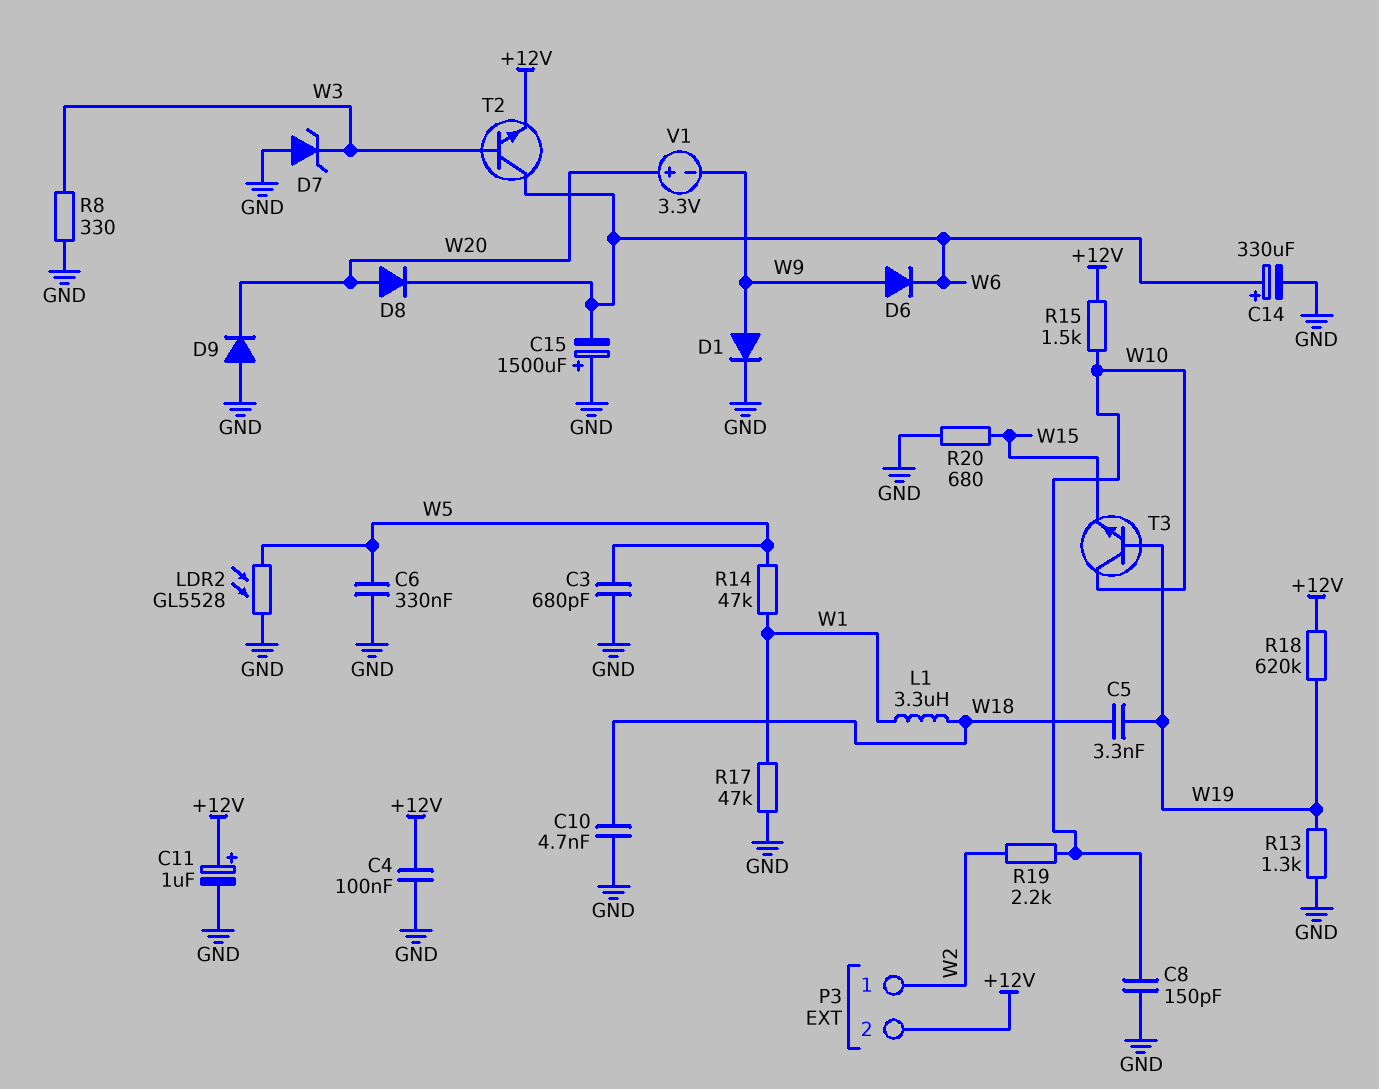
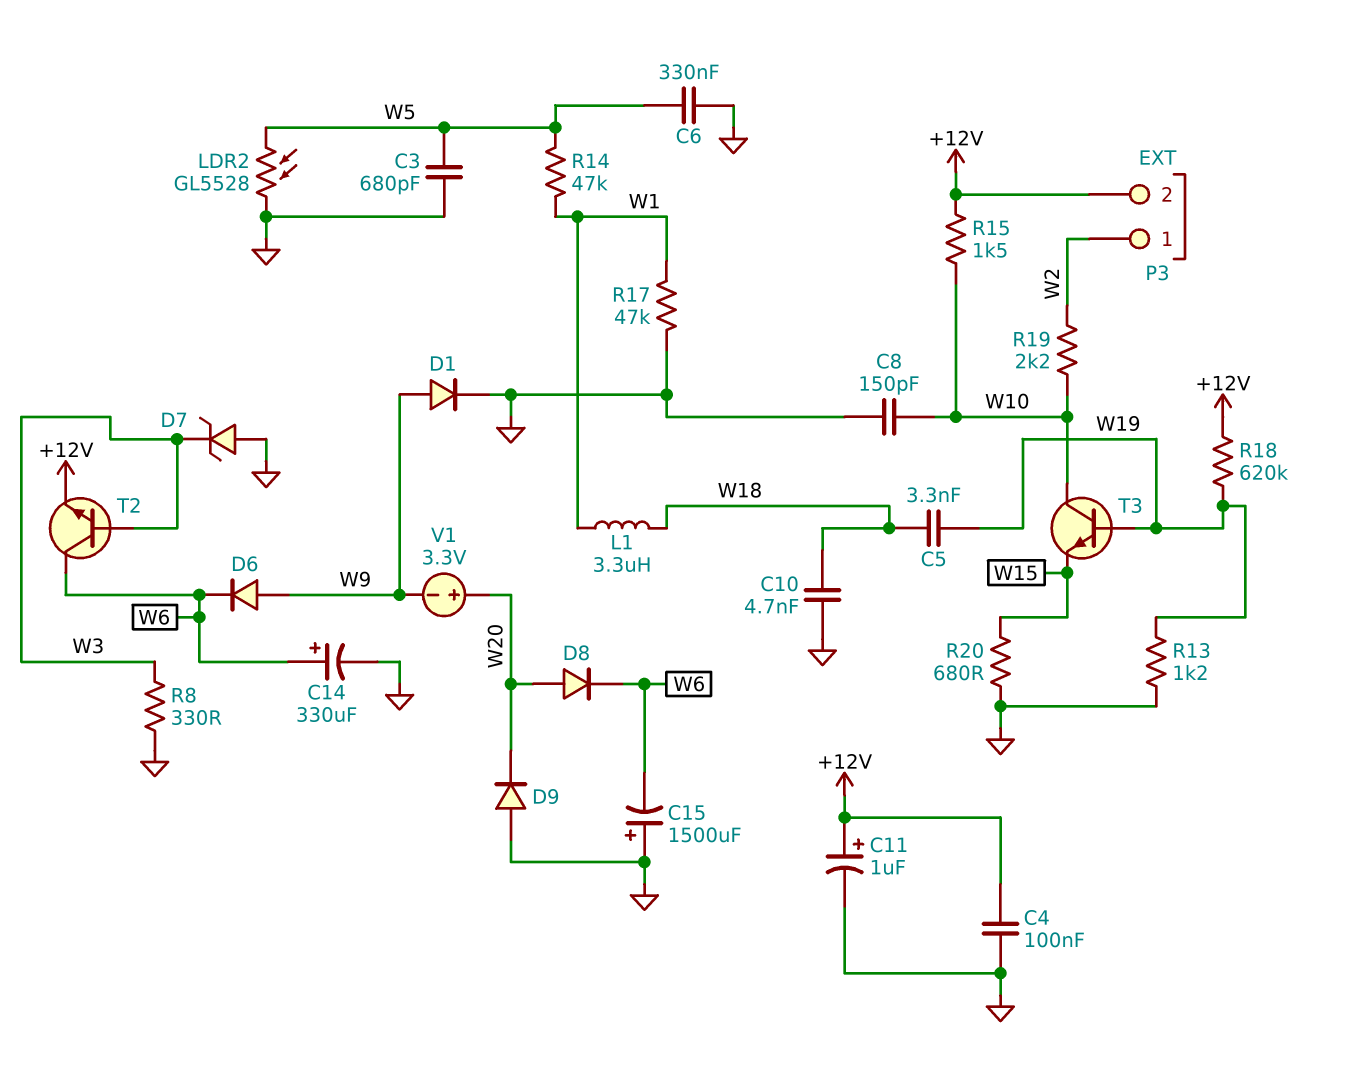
R13: 1.3k (GND, W19) -> 1.2k (GND, W19)

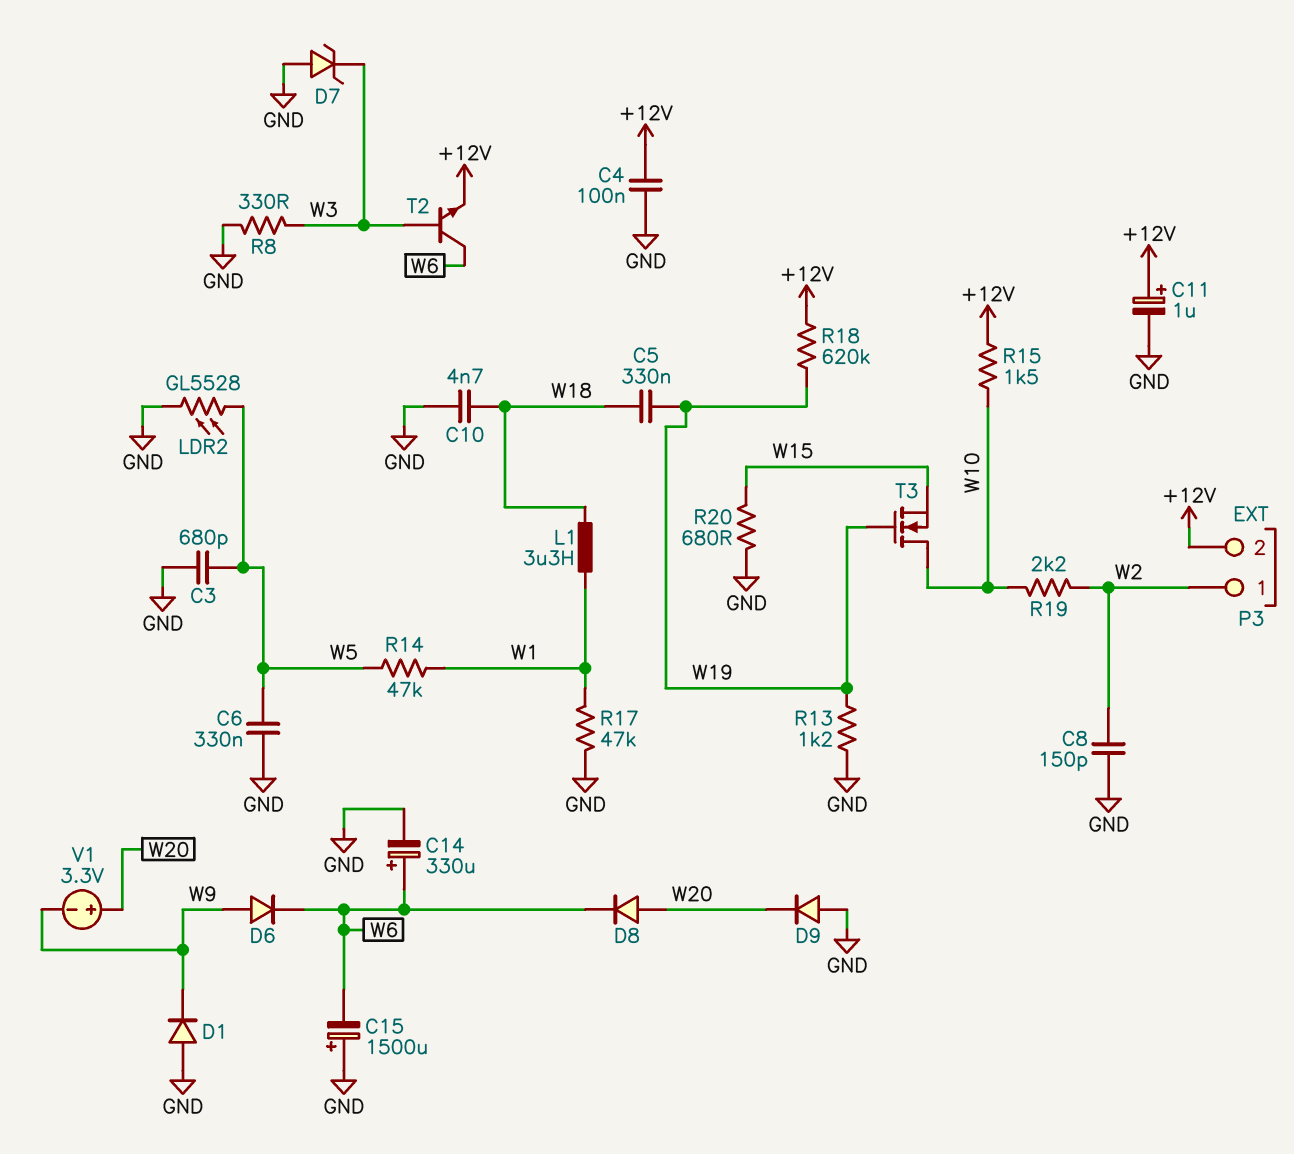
C5: 3.3nF (W18, W19) -> 330nF (W18, W19)
C8: 150pF (GND, W10) -> 150pF (GND, W2)
D1: diode (A W9, K GND) -> diode (A GND, K W9)
T3: NPN (B W19, C W10, E W15) -> NMOS (G W19, D W10, S W15)

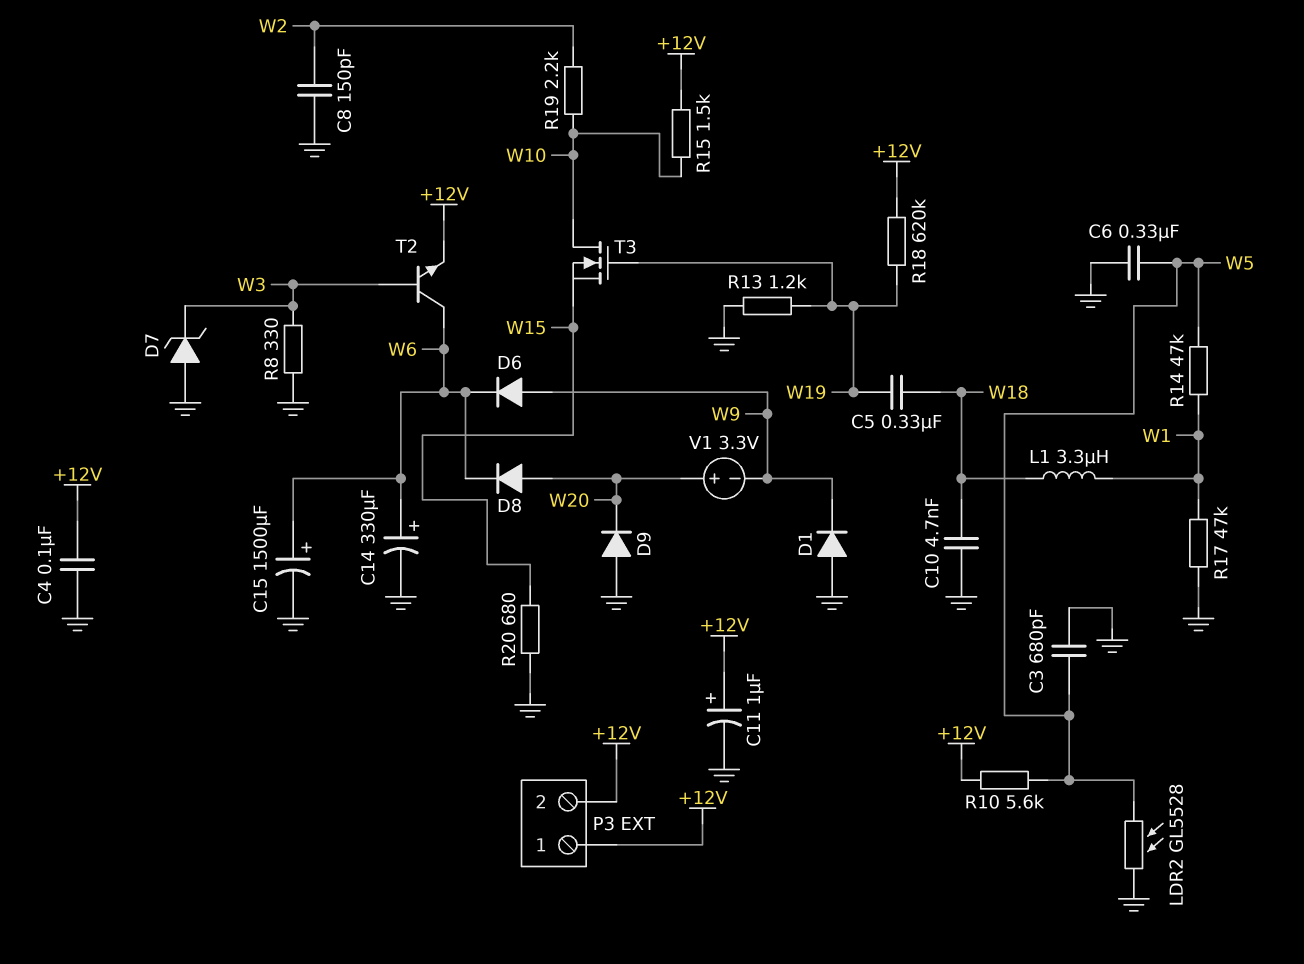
C15: 1500uF (plus GND, minus W6) -> 1500uF (plus W6, minus GND)
P3 pin 1: W2 -> +12V
R10: none -> 5.6k (+12V, W5)

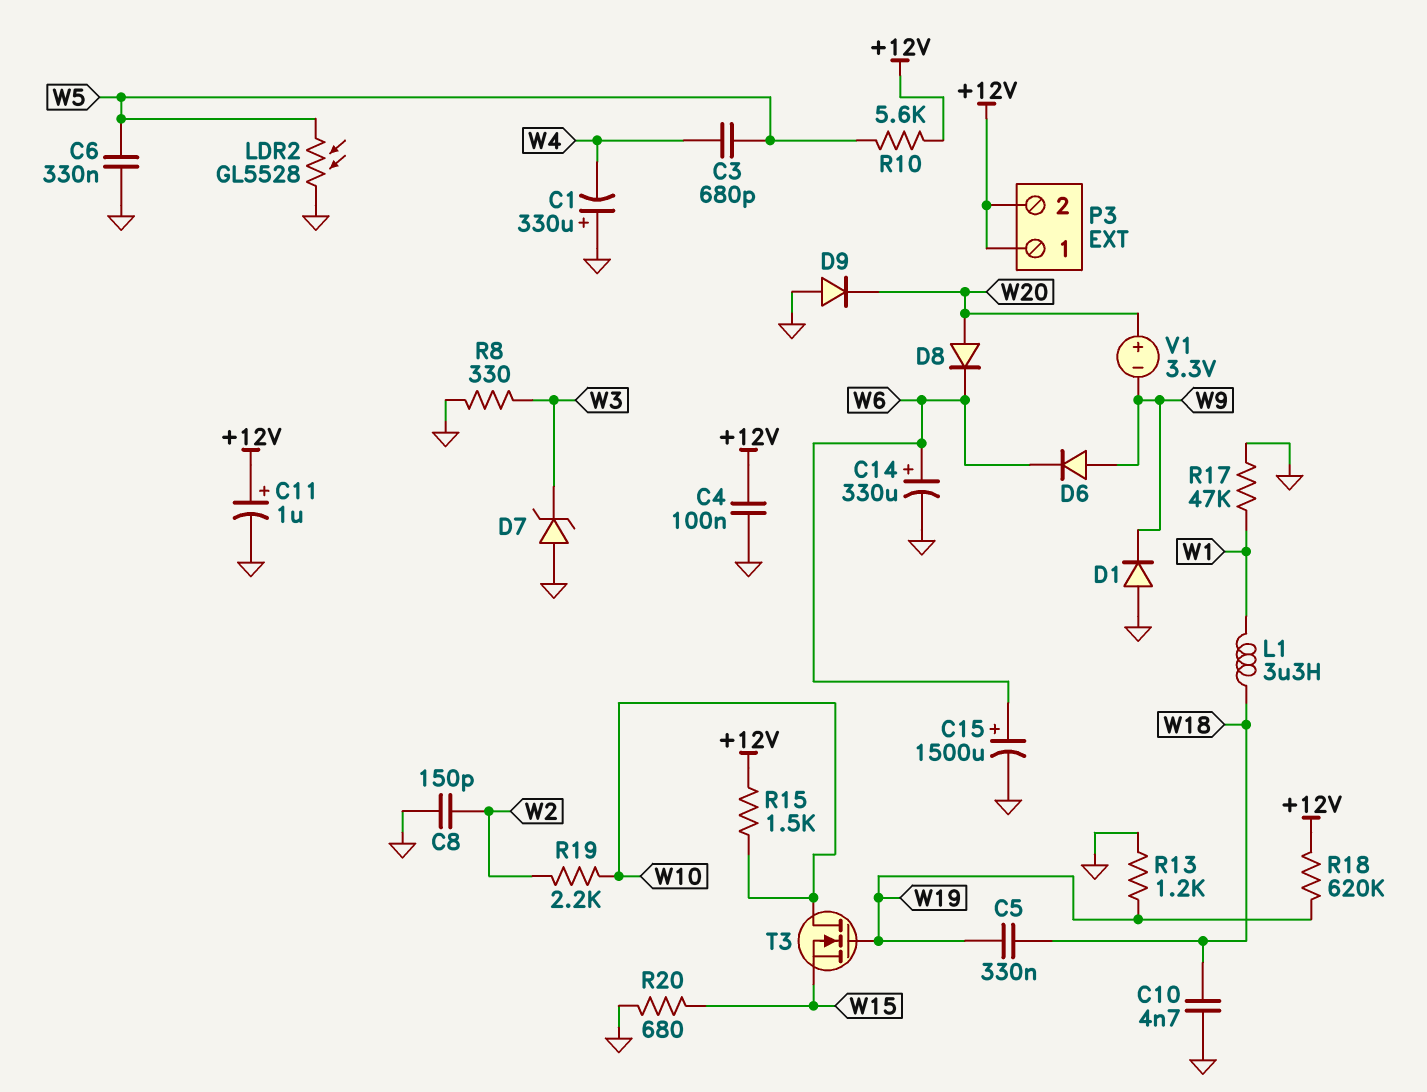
C1: none -> 330uF (plus GND, minus W4)
C3: 680pF (GND, W5) -> 680pF (W4, W5)
R14: 47k (W1, W5) -> none
T2: NPN (B W3, C W6, E +12V) -> none

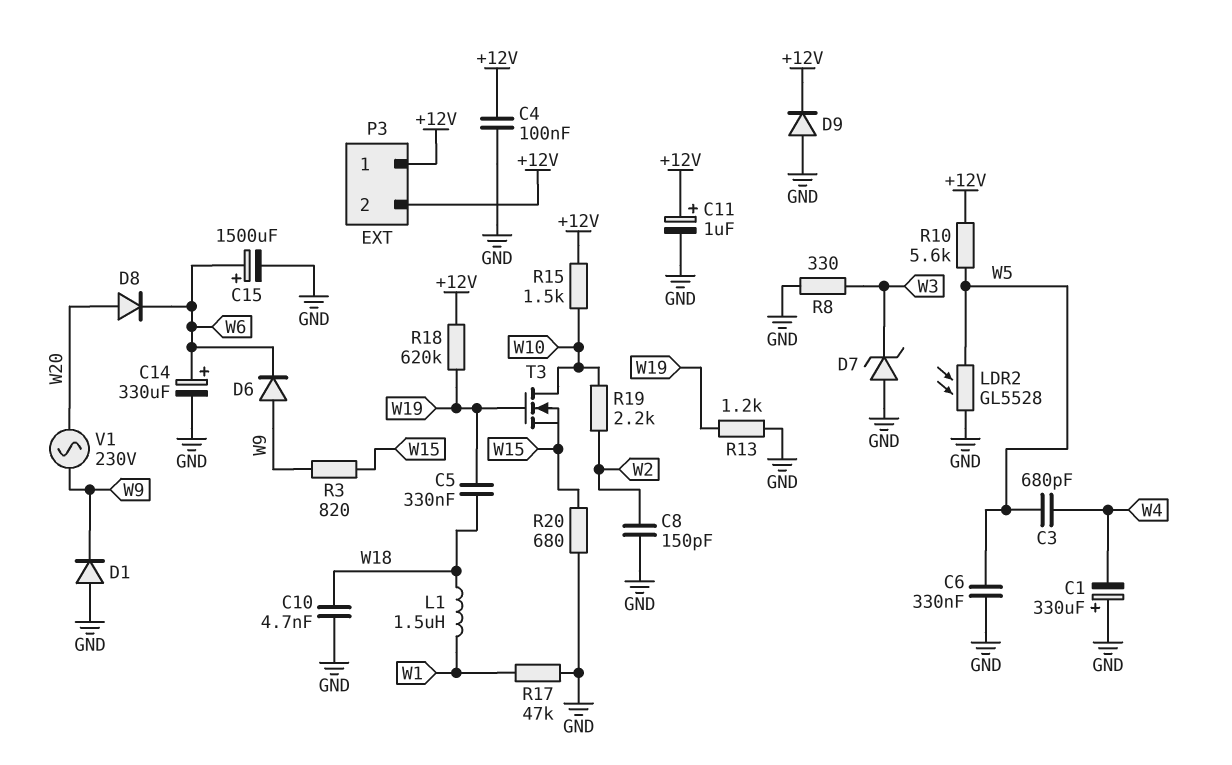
D9: diode (A GND, K W20) -> diode (A GND, K +12V)
L1: 3.3uH (W1, W18) -> 1.5uH (W1, W18)
R3: none -> 820 (W9, W15)
V1: 3.3V (plus W20, minus W9) -> AC 230V (W9, W20)

